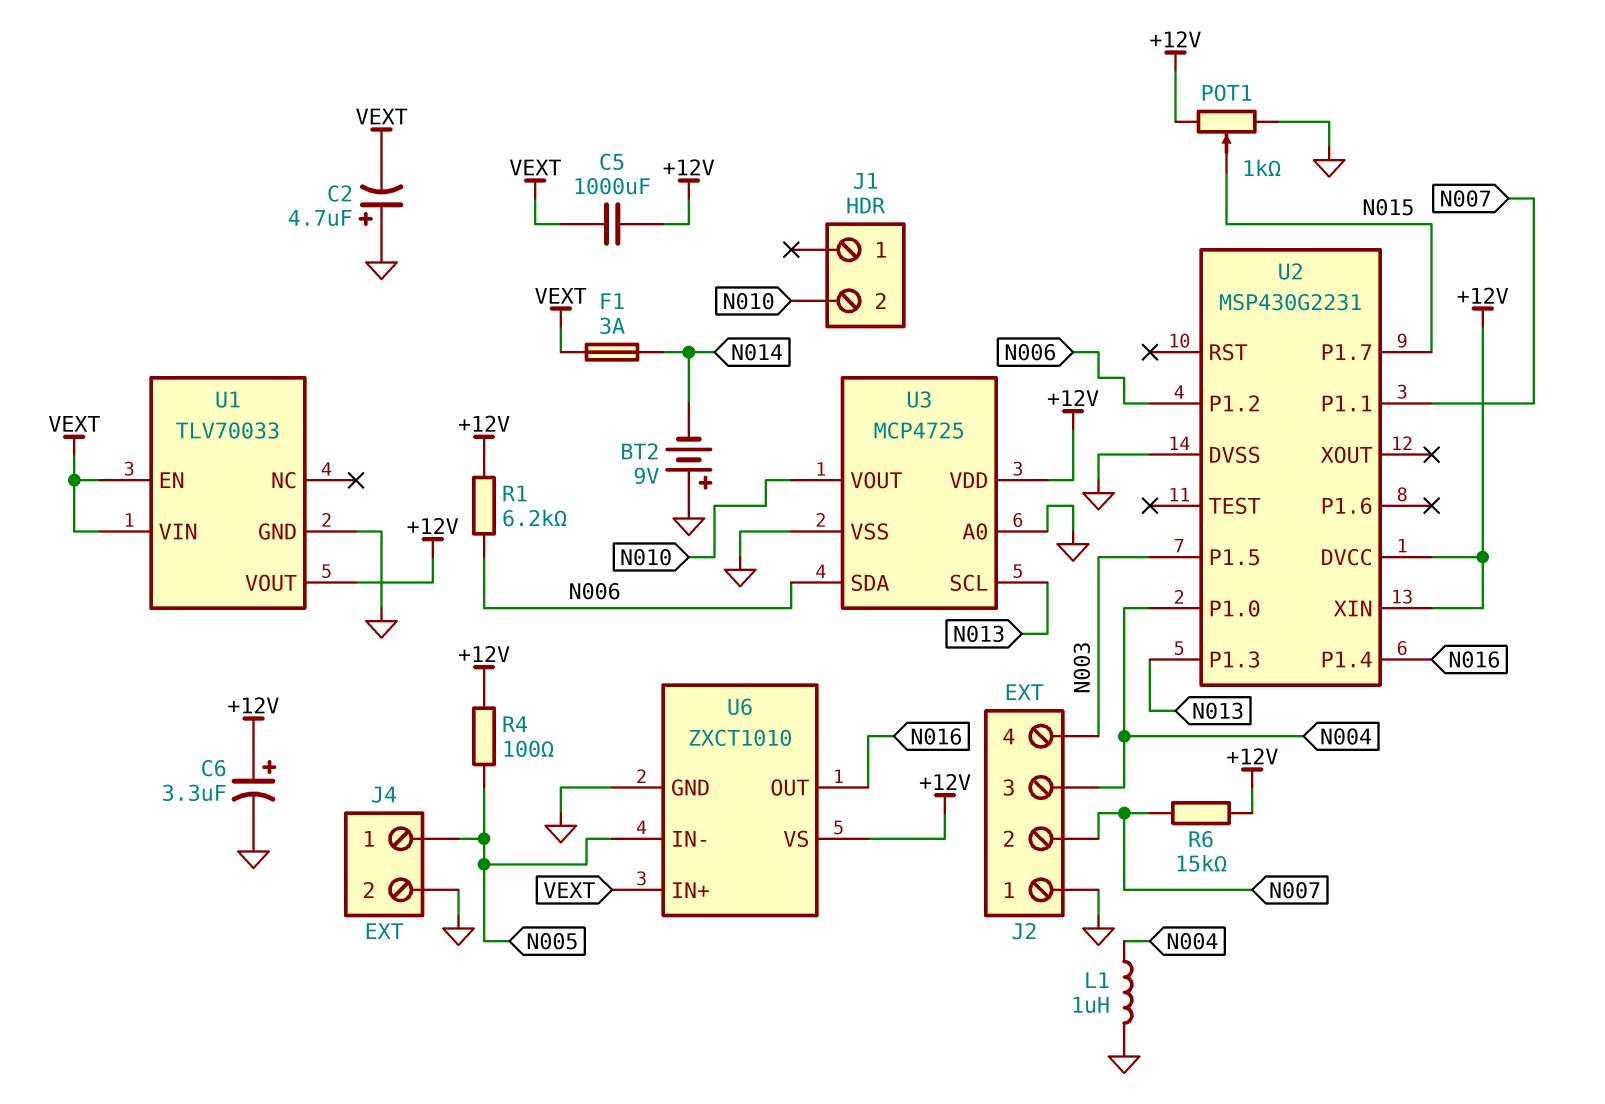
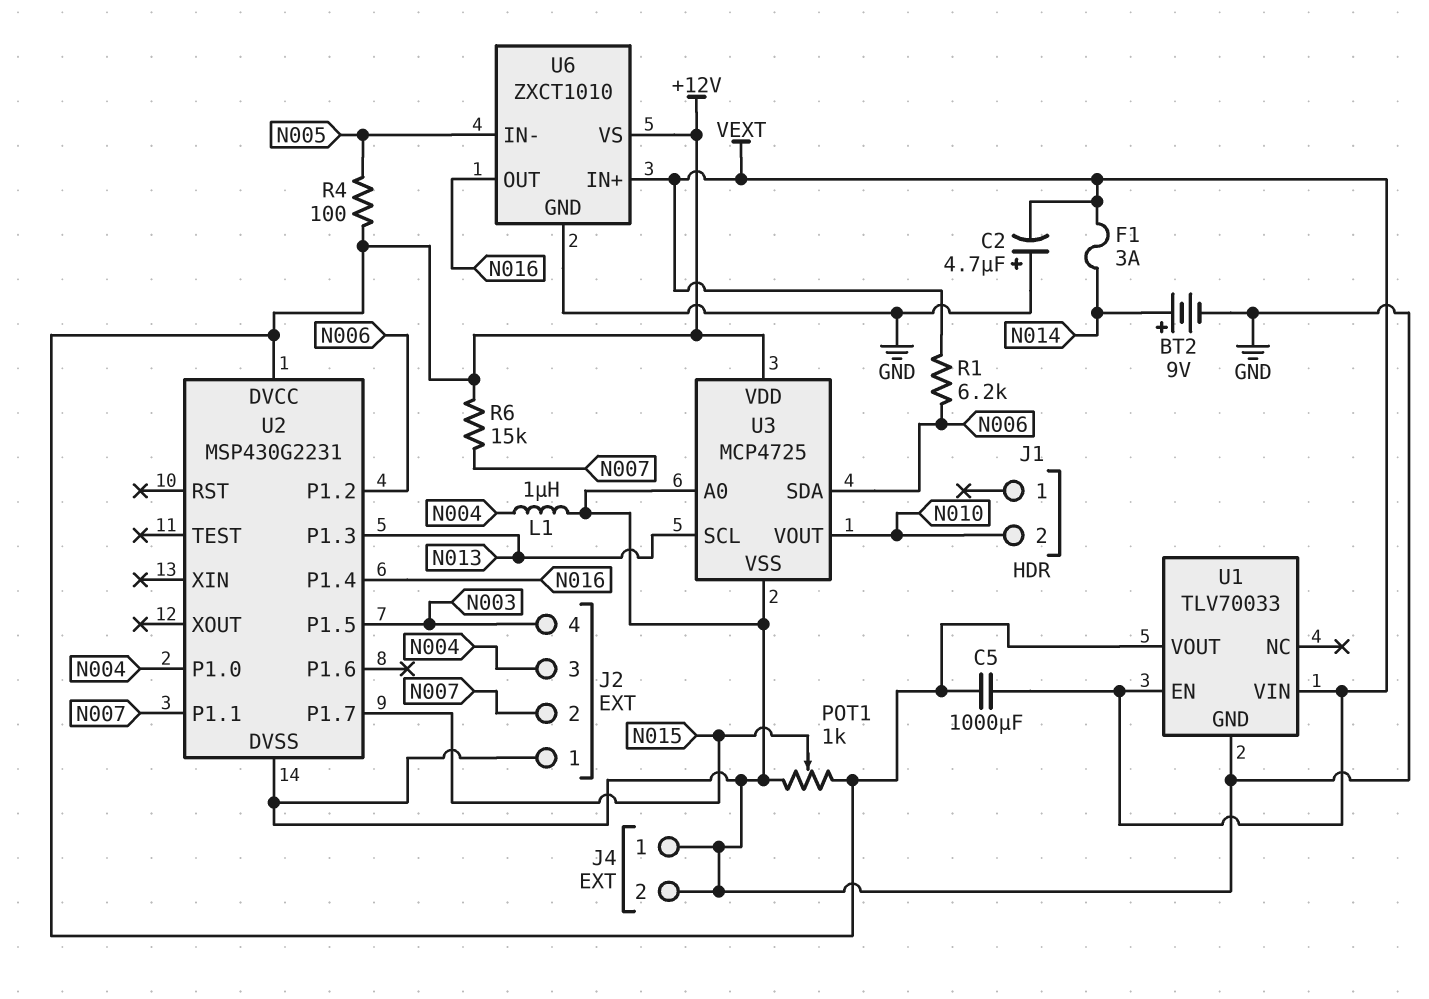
BT2: 9V (plus GND, minus N014) -> 9V (plus N014, minus GND)
C6: 3.3uF (plus +12V, minus GND) -> none
J4 pin 1: N005 -> GND
R1: 6.2k (+12V, N006) -> 6.2k (N006, VEXT)
U2 pin XIN: +12V -> none

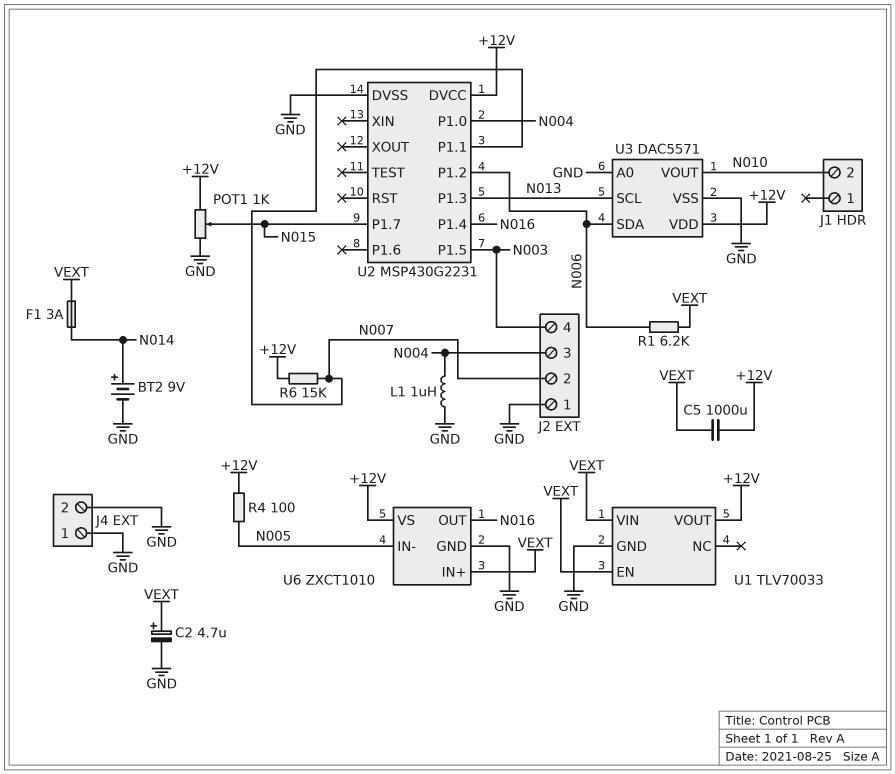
C2: 4.7uF (plus GND, minus VEXT) -> 4.7uF (plus VEXT, minus GND)
U3: MCP4725 -> DAC5571

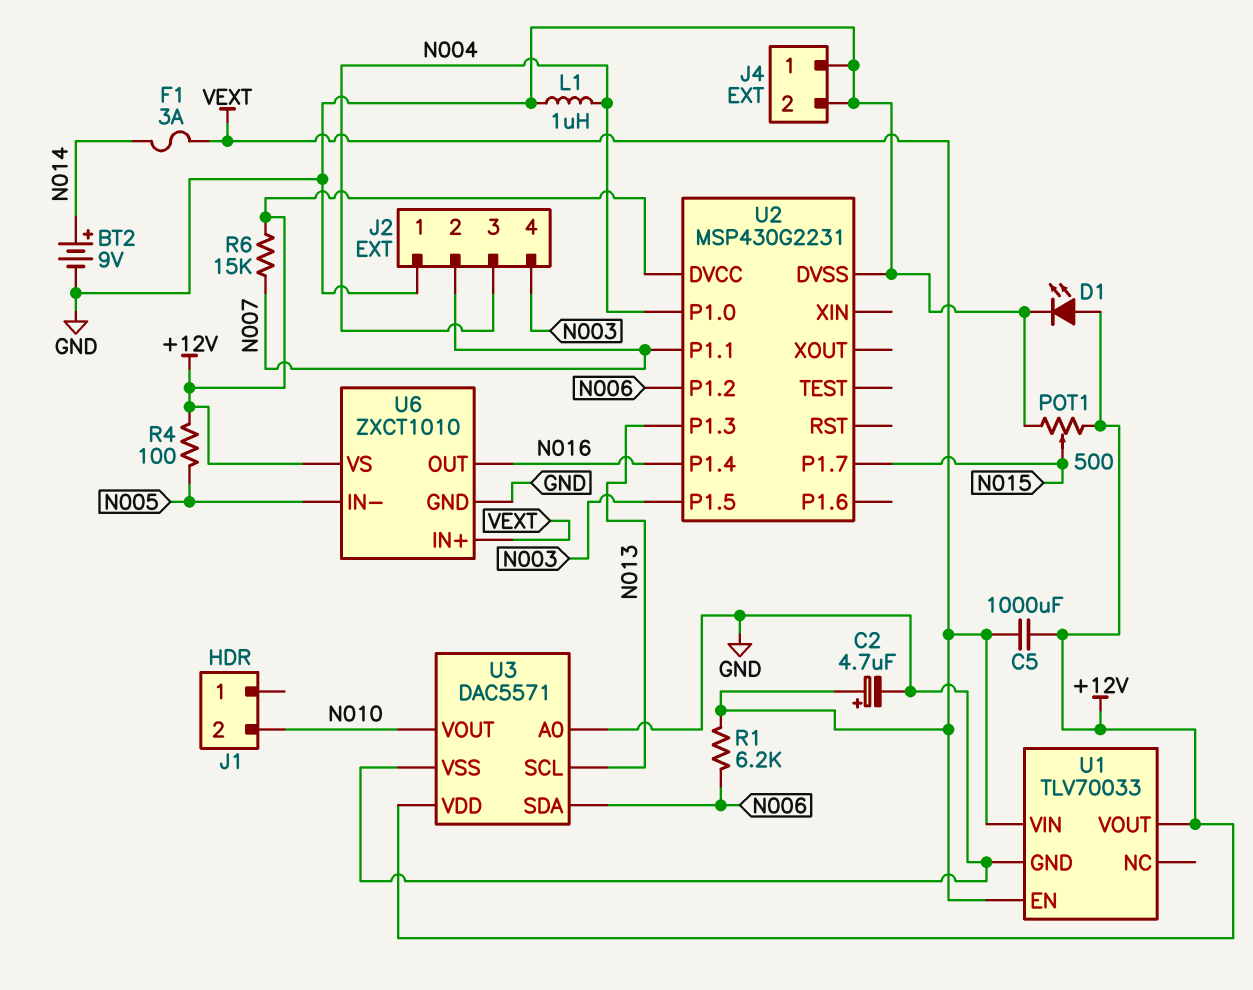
D1: none -> LED (A +12V, K GND)
POT1: 1k (+12V, GND, wiper N015) -> 500 (+12V, GND, wiper N015)

